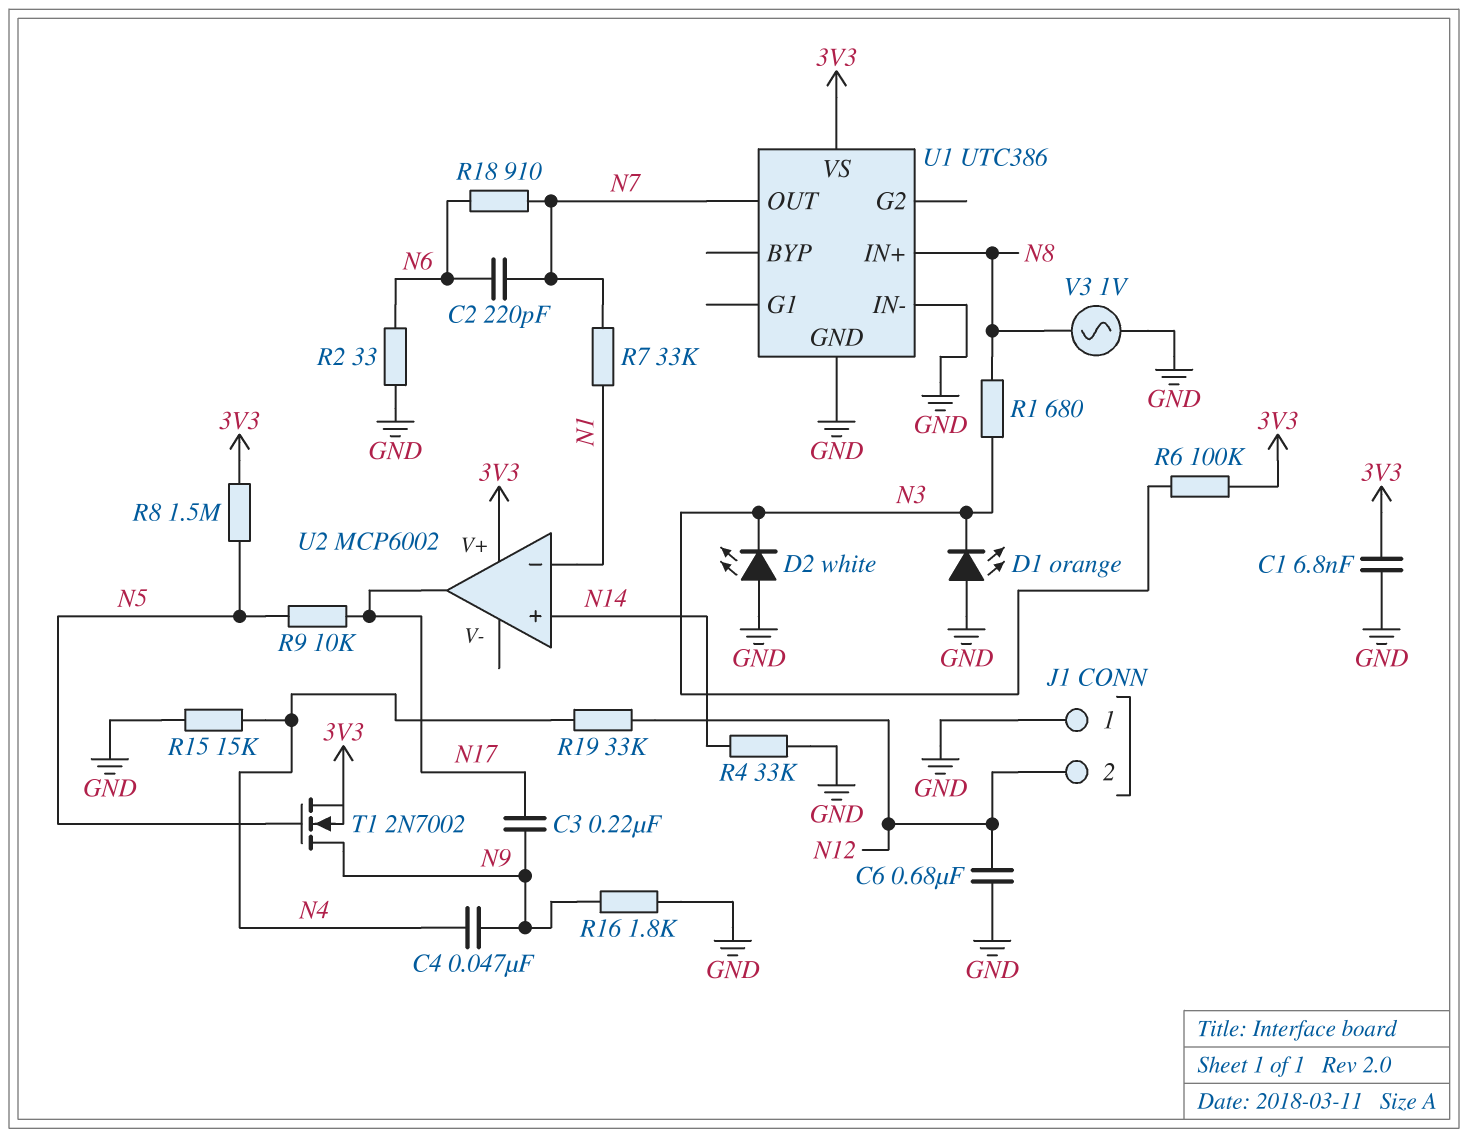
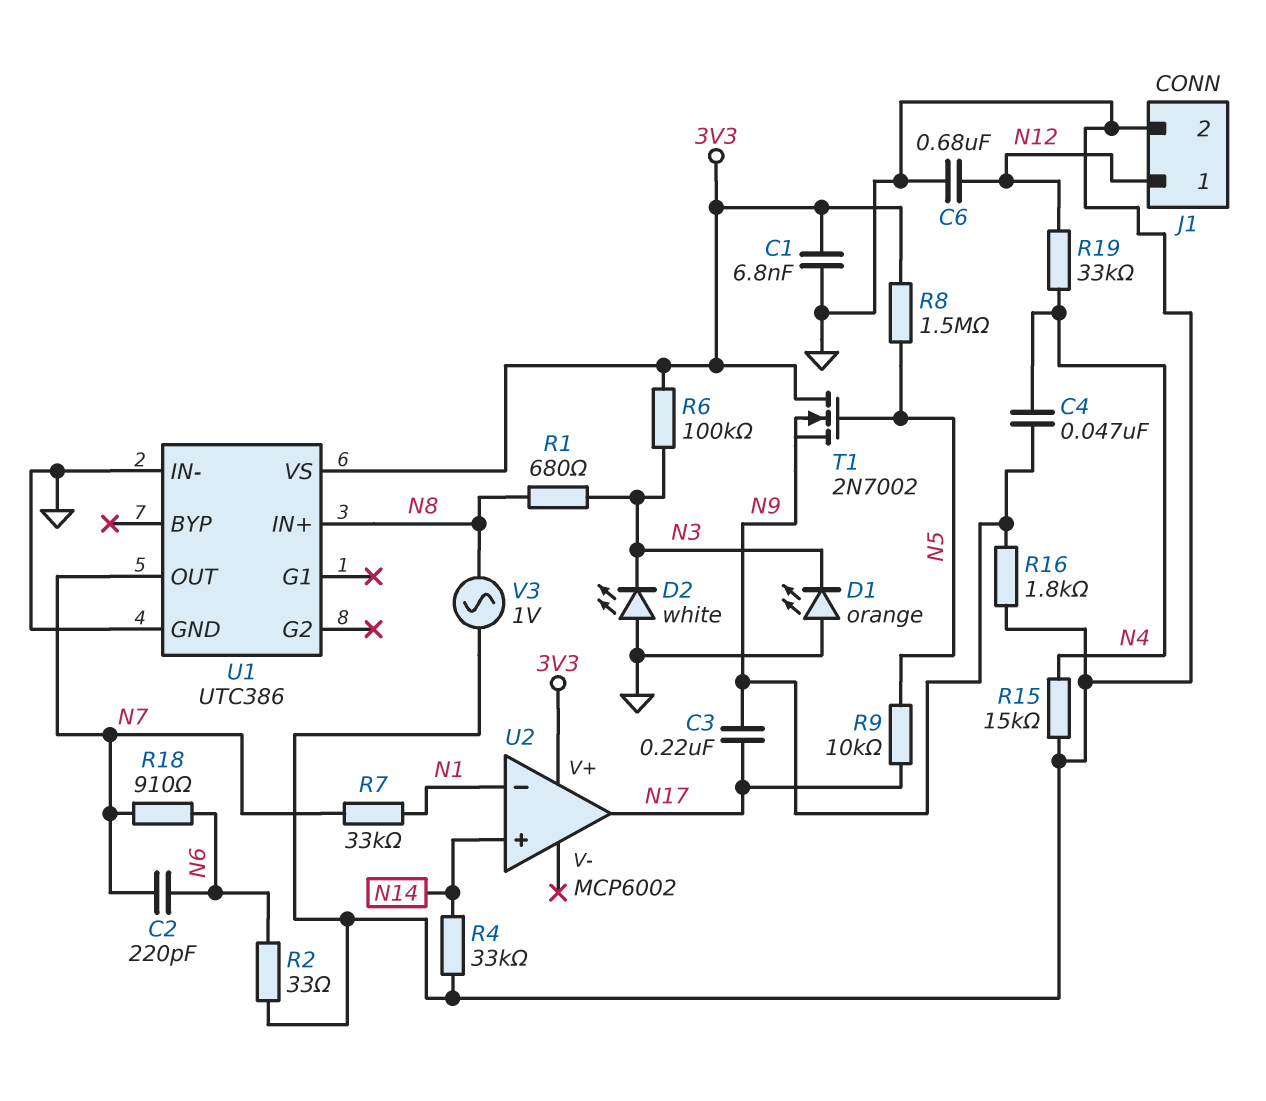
J1 pin 1: GND -> N12
J1 pin 2: N12 -> GND
T1: NMOS 2N7002 (G N5, D N9, S 3V3) -> NMOS 2N7002 (G N5, D 3V3, S N9)

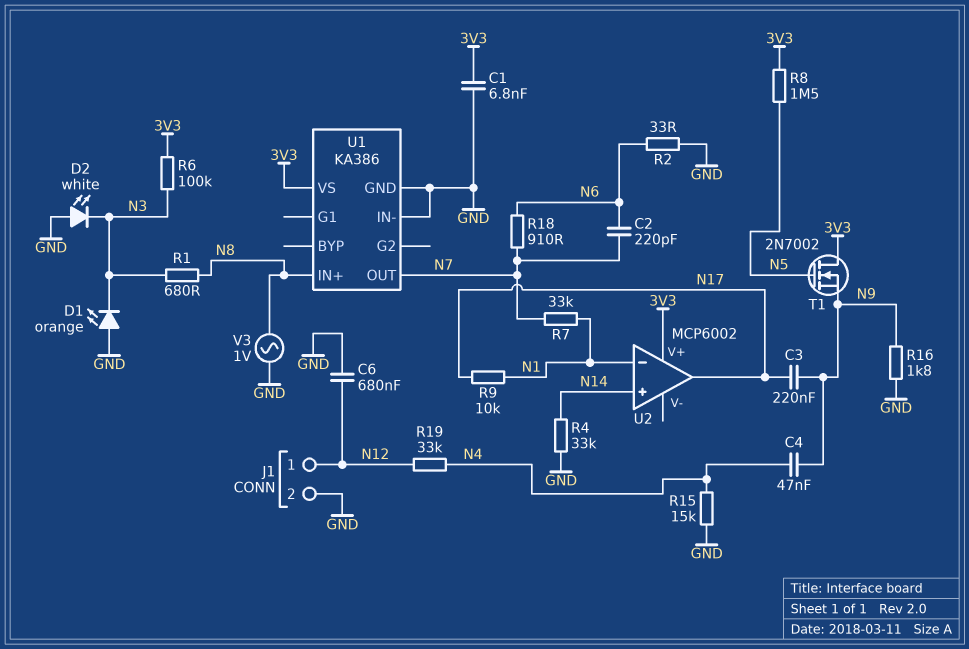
R9: 10k (N5, N17) -> 10k (N1, N17)
U1: UTC386 -> KA386

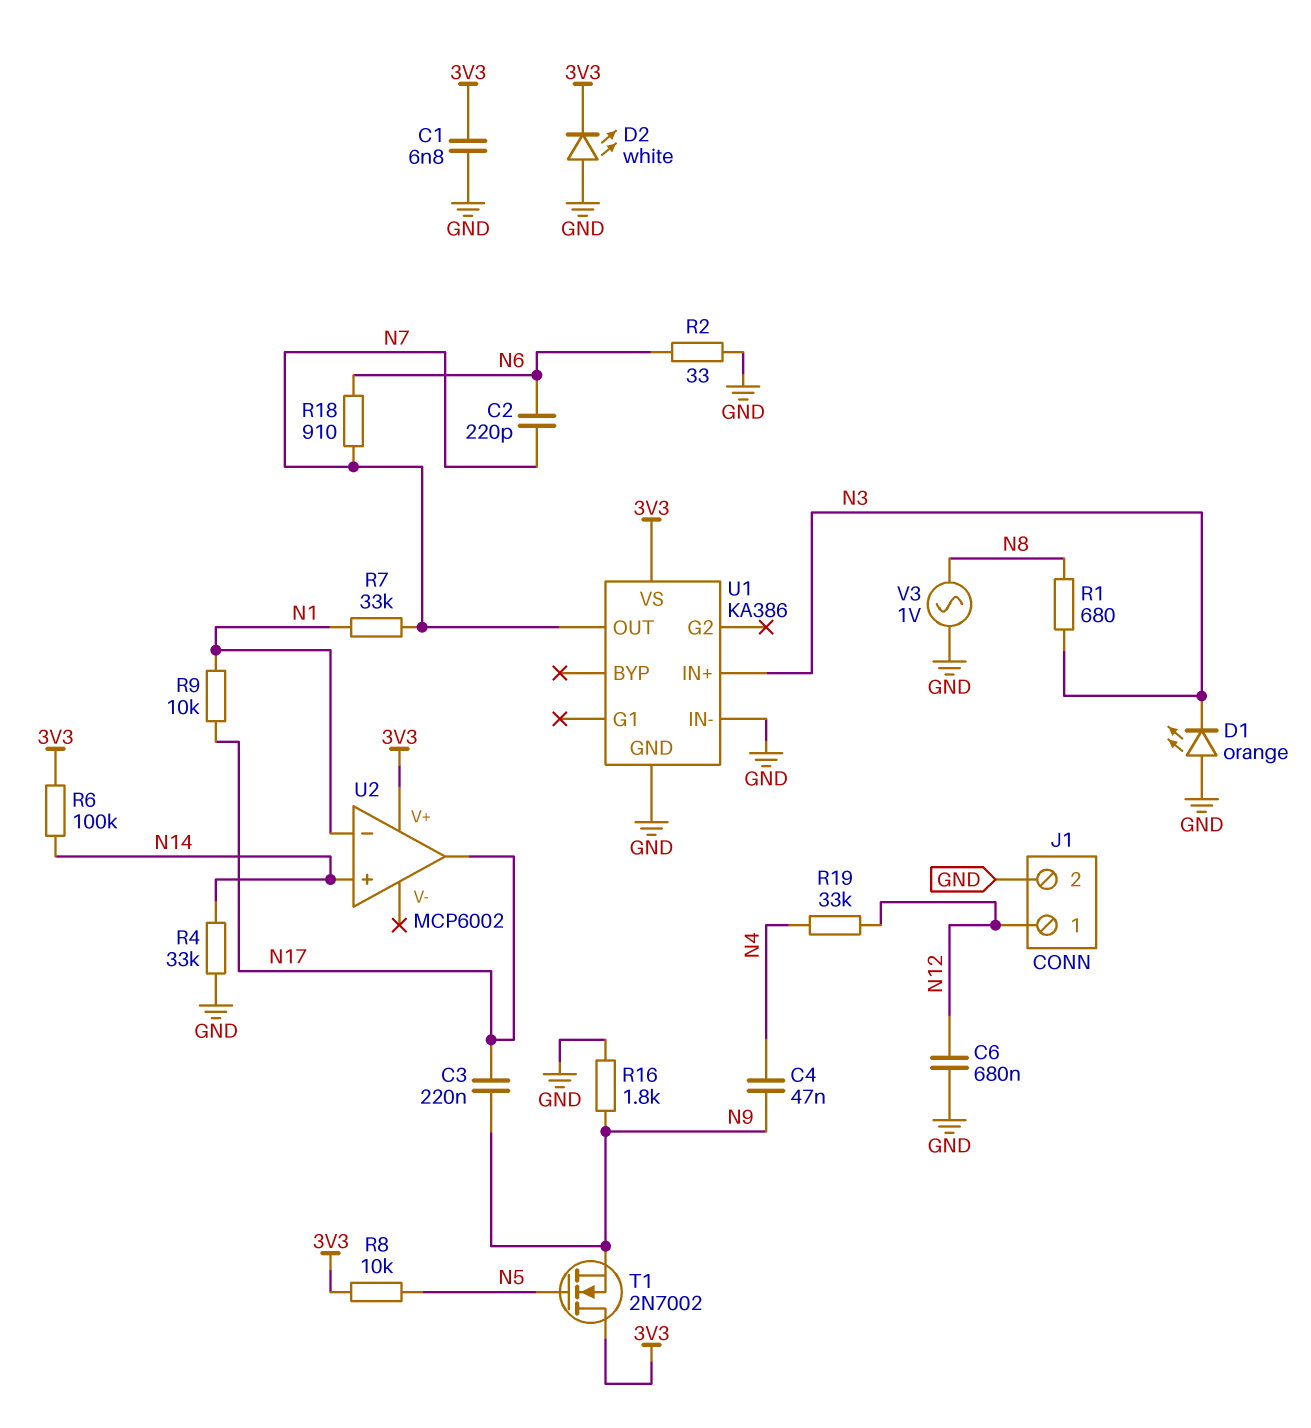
D2: LED white (A GND, K N3) -> LED white (A GND, K 3V3)
R6: 100k (3V3, N3) -> 100k (3V3, N14)
R8: 1.5M (3V3, N5) -> 10k (3V3, N5)
R15: 15k (GND, N4) -> none
U1 pin IN+: N8 -> N3

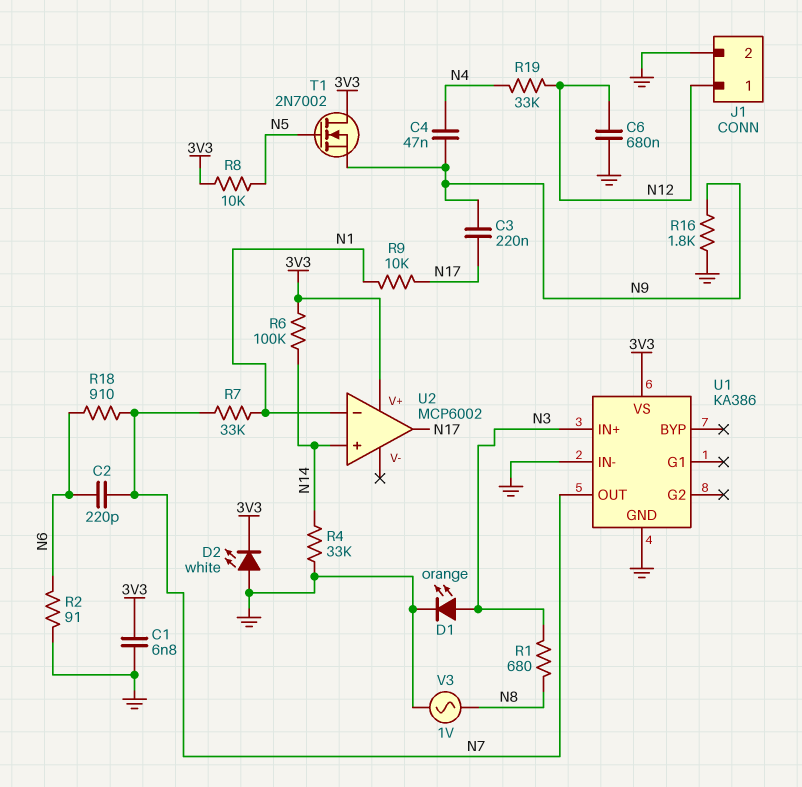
D1: LED orange (A GND, K N3) -> LED orange (A N3, K GND)
R2: 33 (GND, N6) -> 91 (GND, N6)

